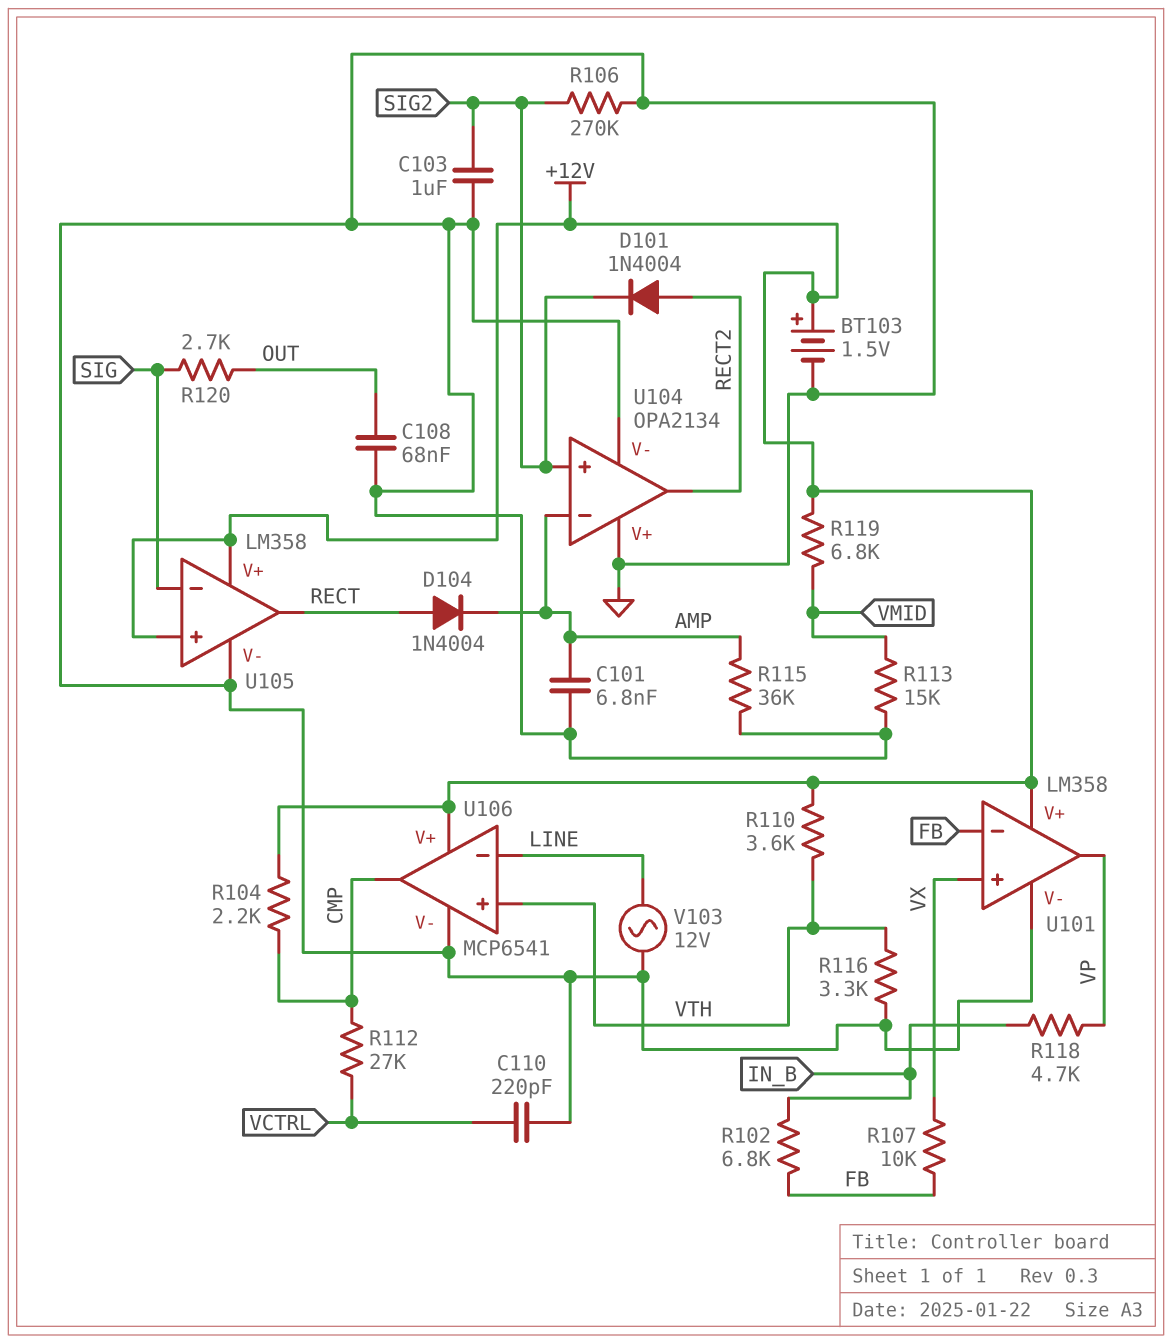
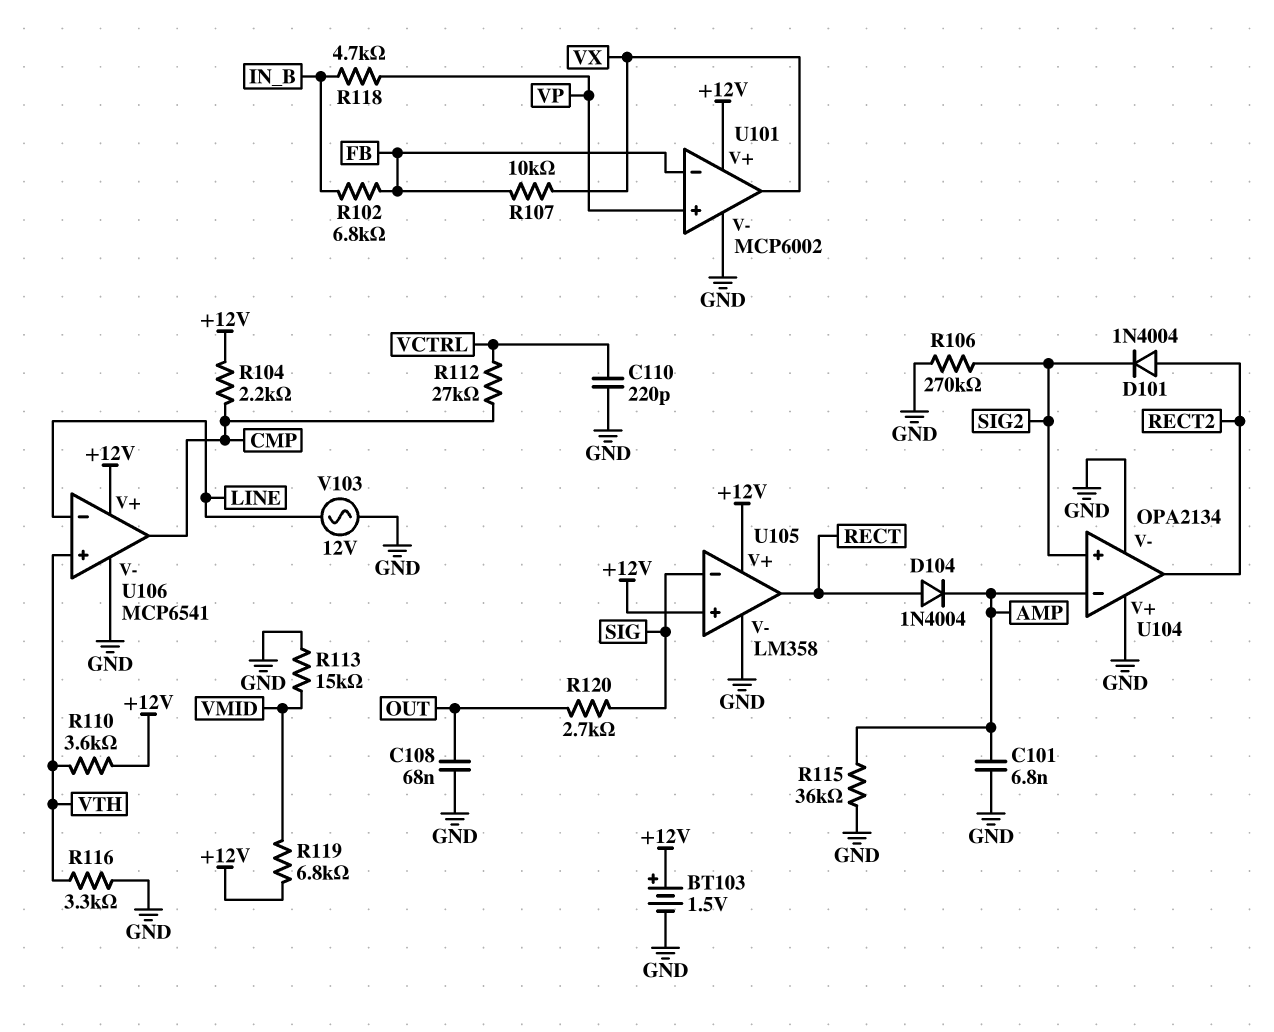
C103: 1uF (GND, SIG2) -> none
U101: LM358 -> MCP6002
U101 pin in+: VX -> VP
U101 pin out: VP -> VX

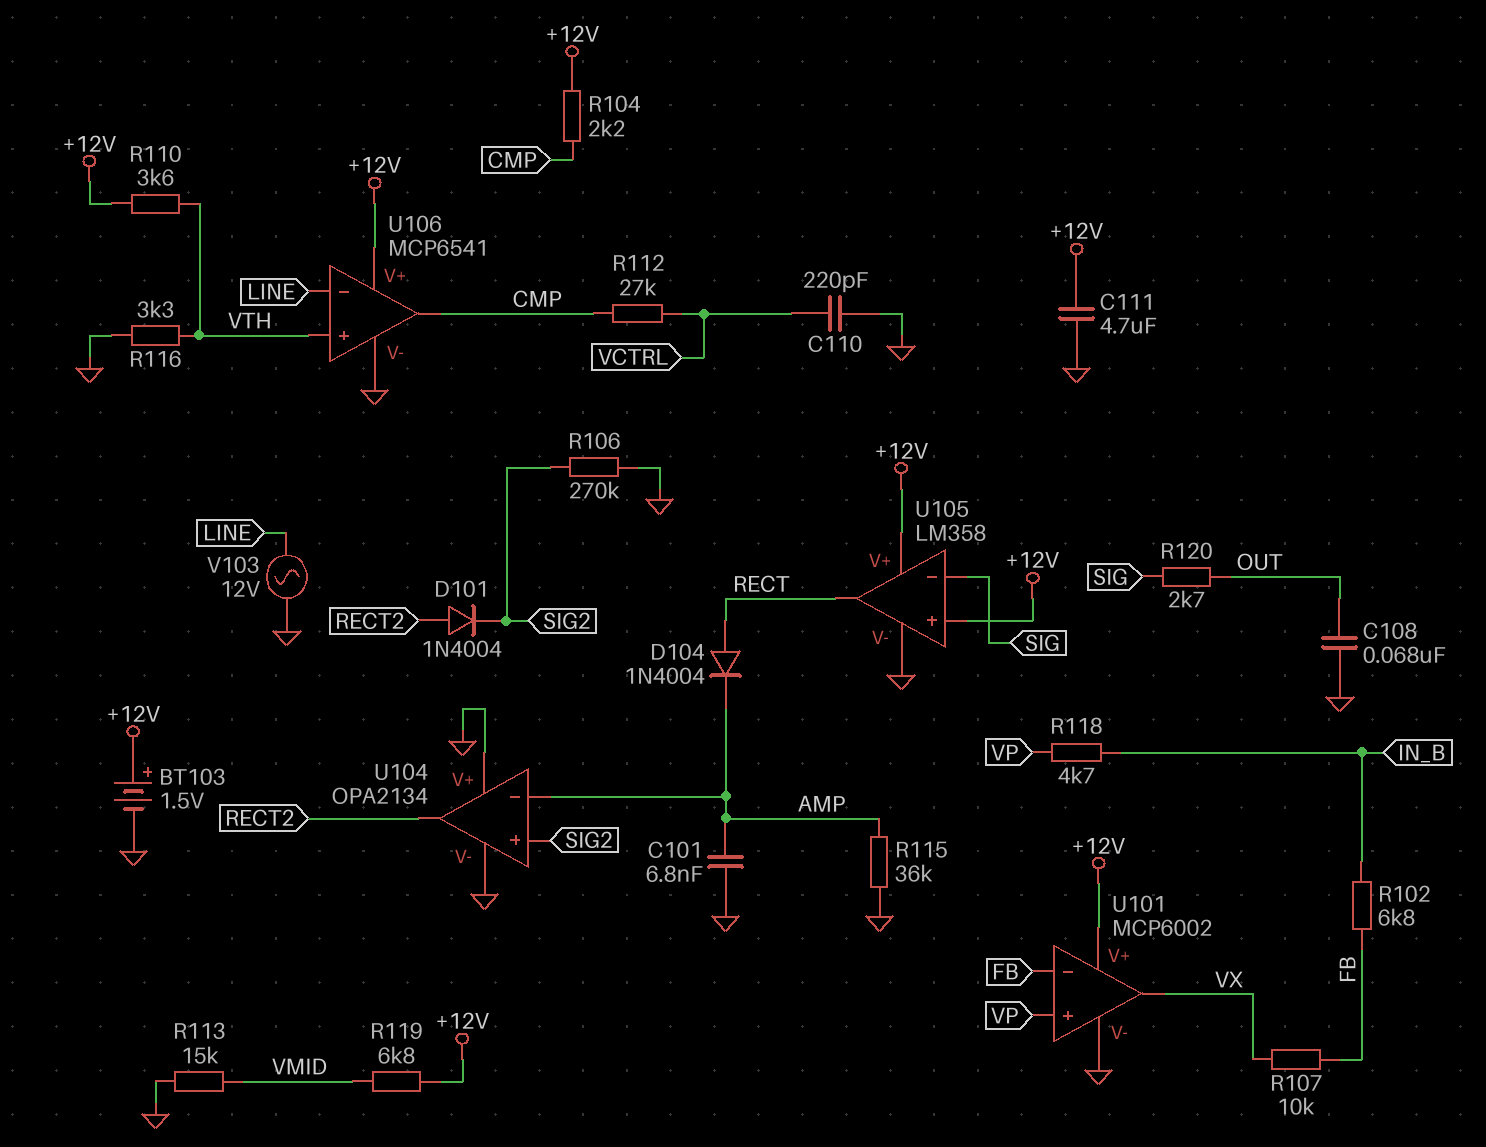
C111: none -> 4.7uF (+12V, GND)

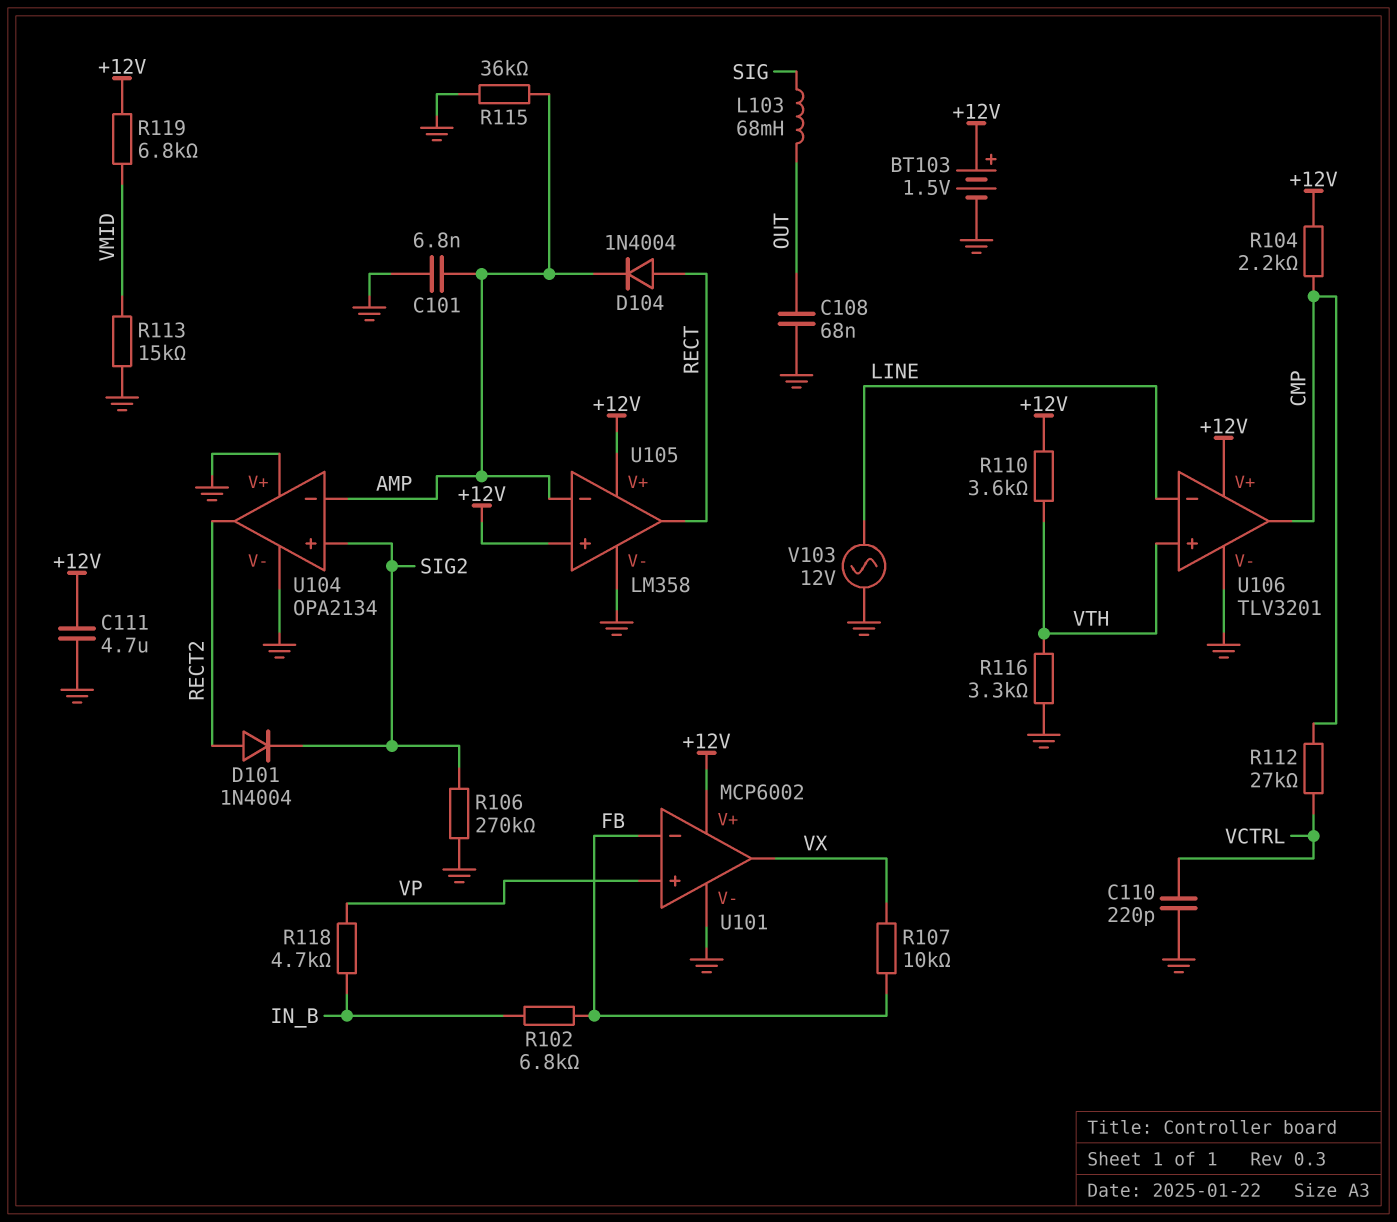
L103: none -> 68mH (OUT, SIG)
R120: 2.7k (OUT, SIG) -> none
U105 pin in-: SIG -> AMP
U106: MCP6541 -> TLV3201

